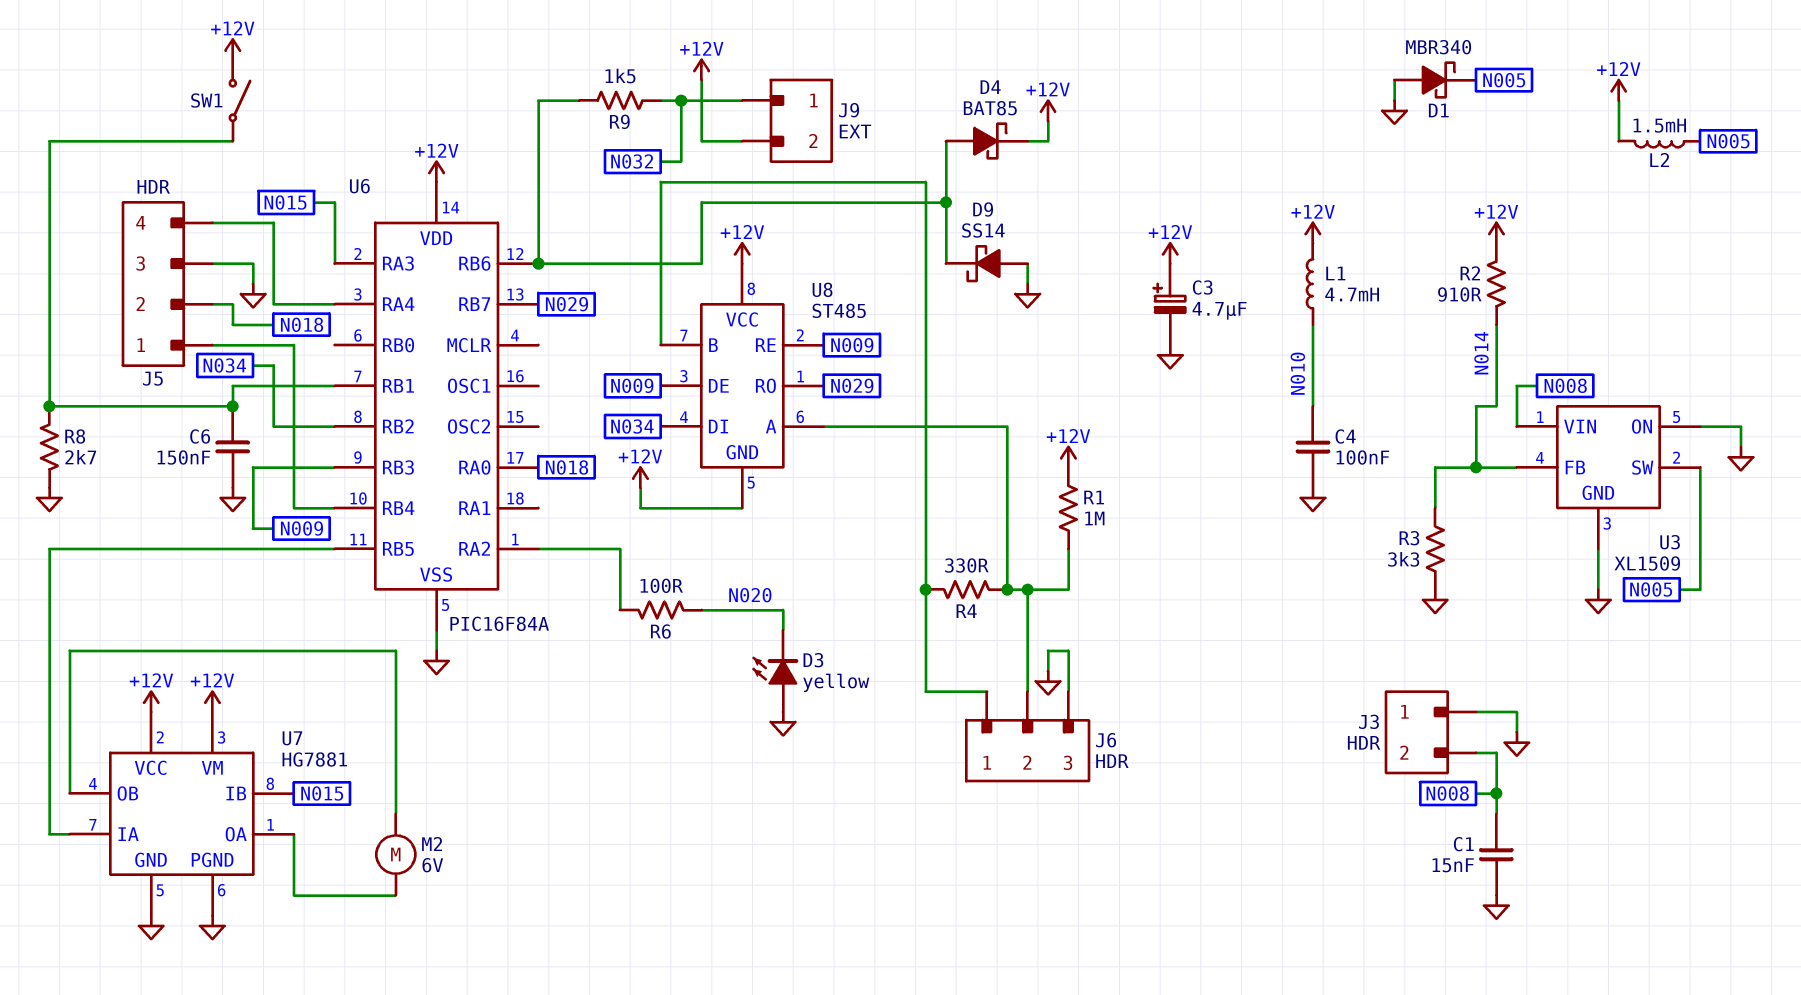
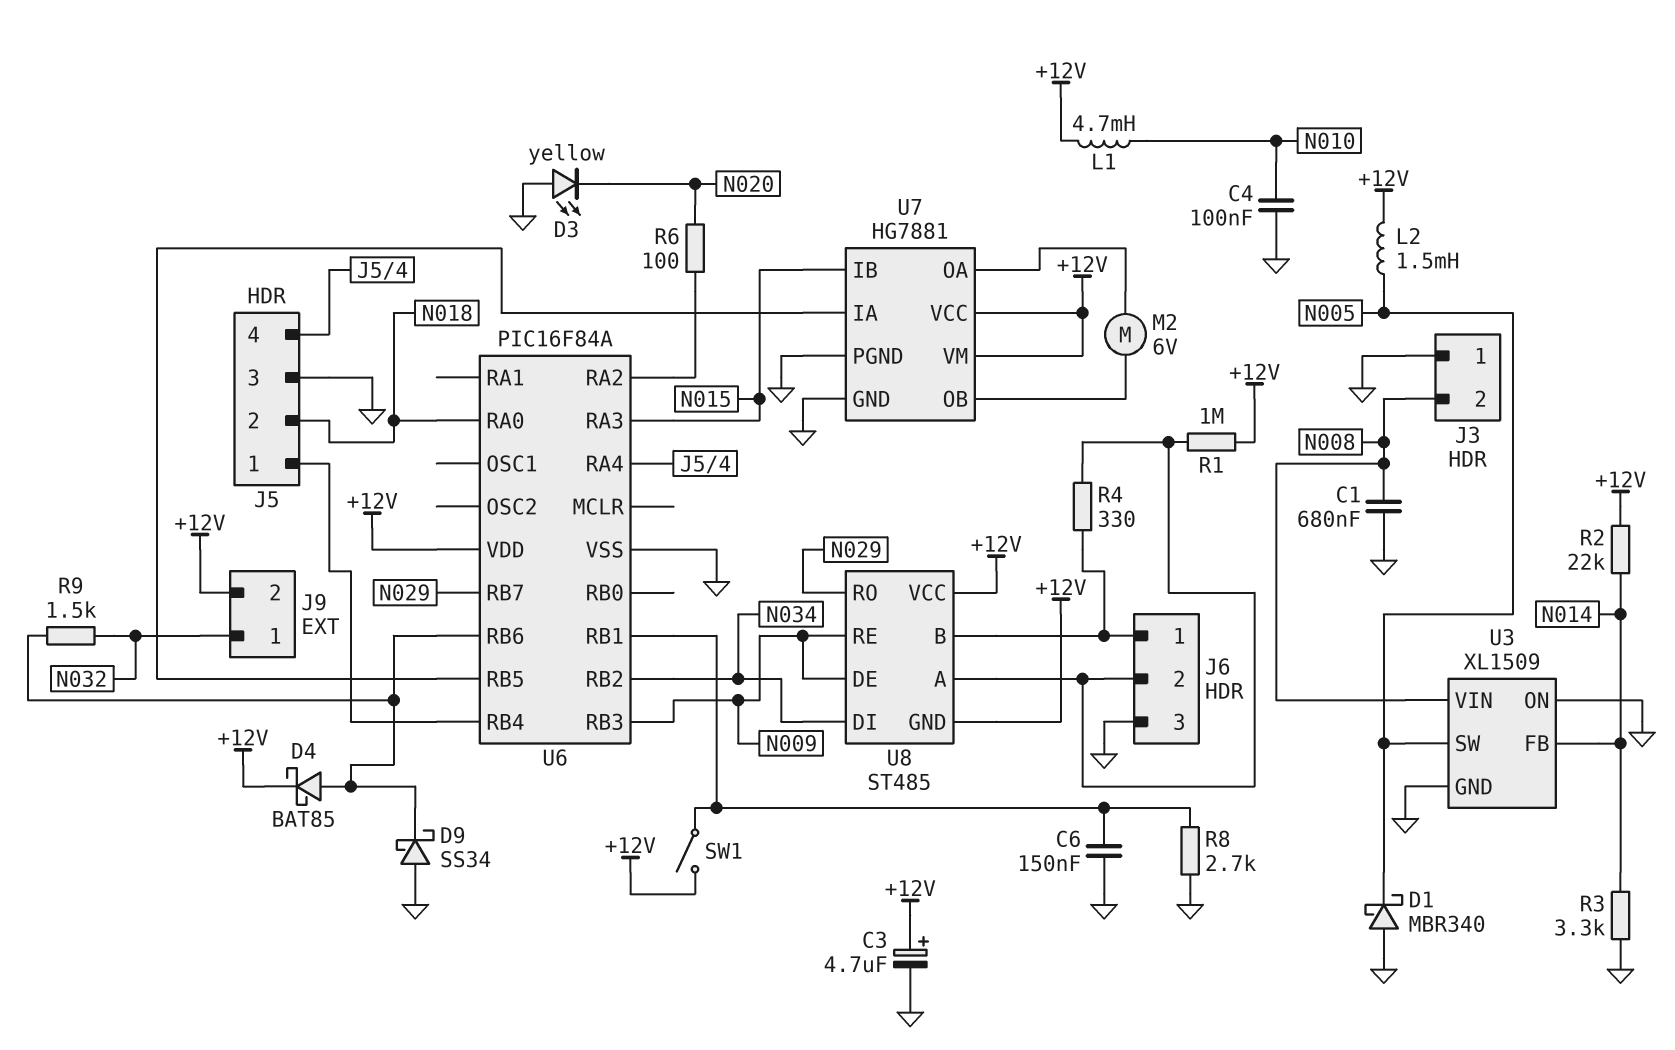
C1: 15nF (GND, N008) -> 680nF (GND, N008)
D9: schottky SS14 (A GND, K U6/RB6) -> schottky SS34 (A GND, K U6/RB6)
R2: 910 (+12V, N014) -> 22k (+12V, N014)

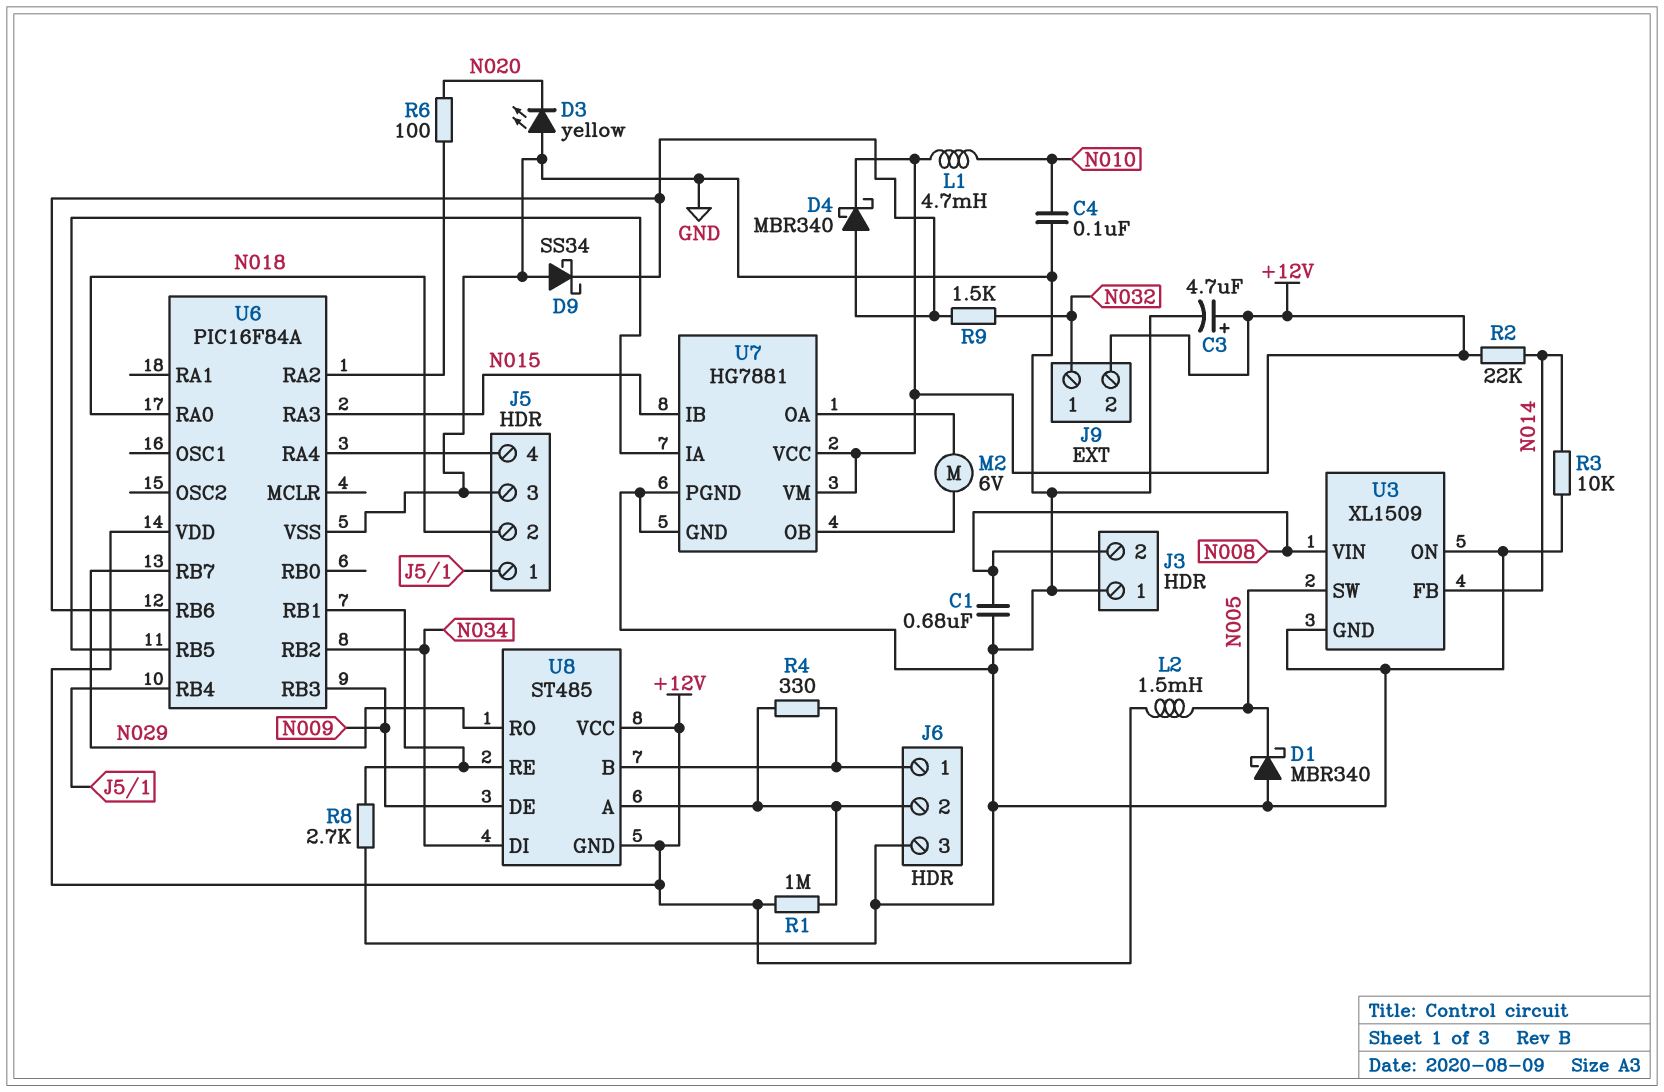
C6: 150nF (GND, U6/RB1) -> none
D4: schottky BAT85 (A U6/RB6, K +12V) -> schottky MBR340 (A U6/RB6, K +12V)
R3: 3.3k (GND, N014) -> 10k (GND, N014)
SW1: switch (+12V, U6/RB1) -> none
U8 pin RE: N009 -> U6/RB1

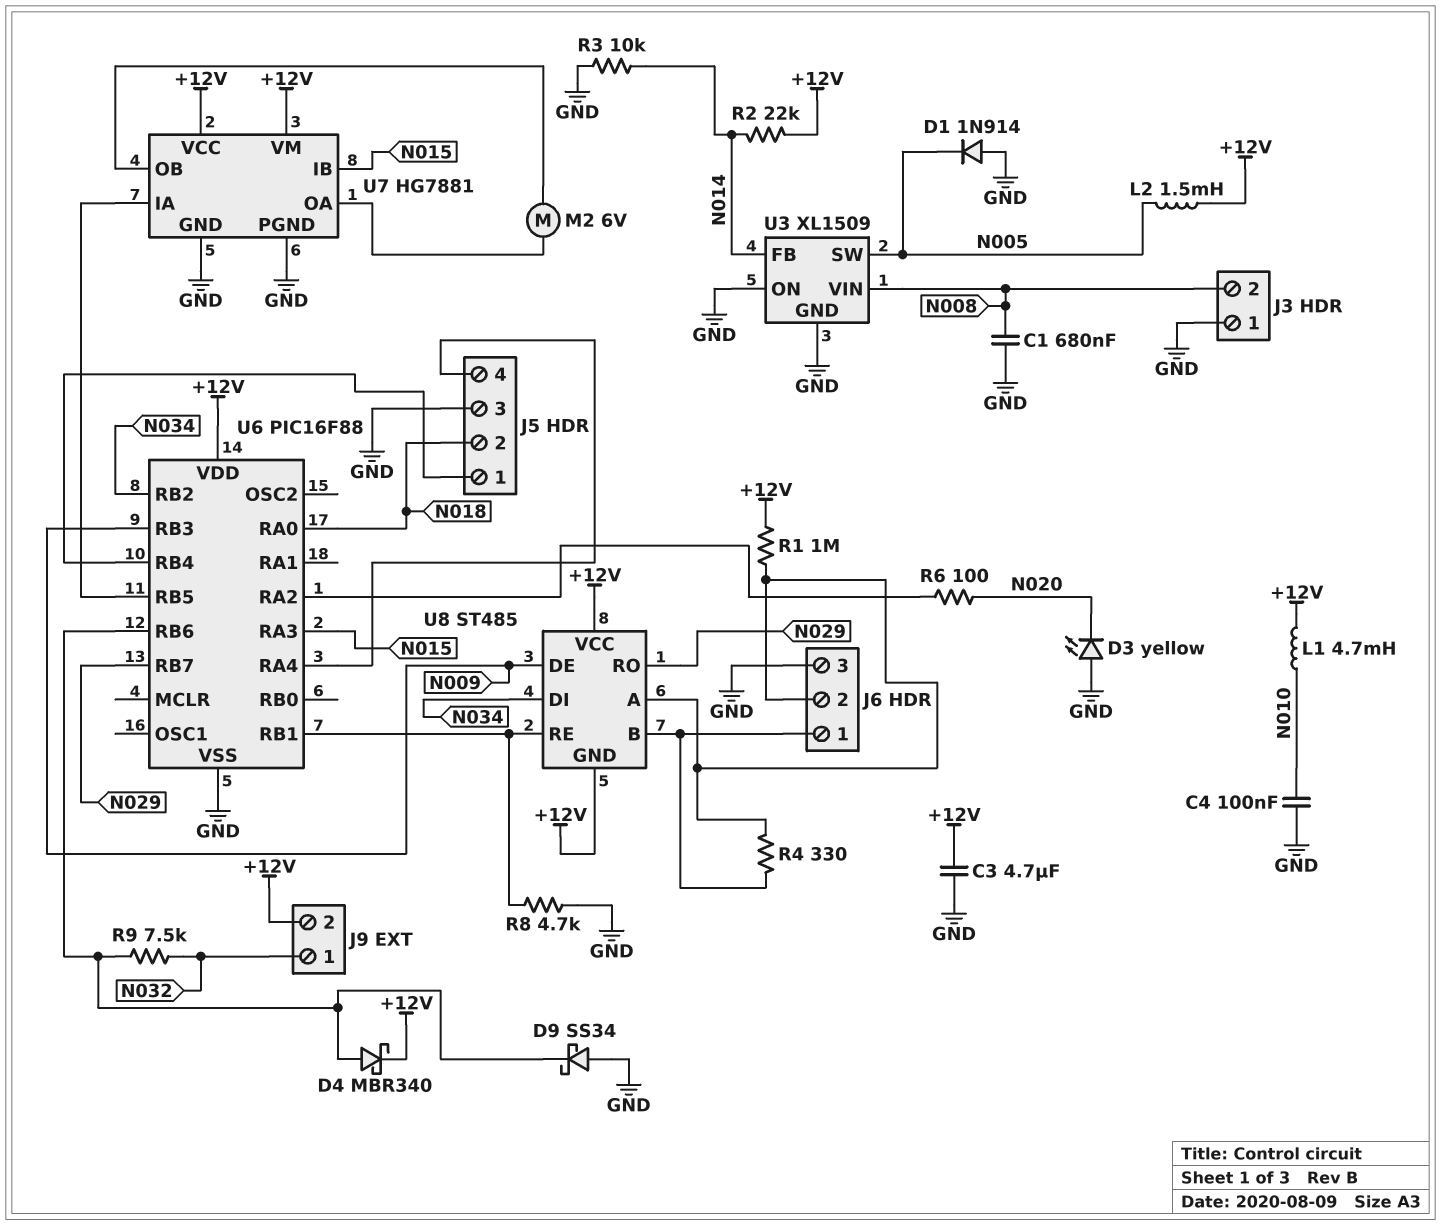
C3: 4.7uF (plus +12V, minus GND) -> 4.7uF (+12V, GND)
D1: schottky MBR340 (A GND, K N005) -> diode 1N914 (A GND, K N005)
R8: 2.7k (GND, U6/RB1) -> 4.7k (GND, U6/RB1)
R9: 1.5k (N032, U6/RB6) -> 7.5k (N032, U6/RB6)
U6: PIC16F84A -> PIC16F88

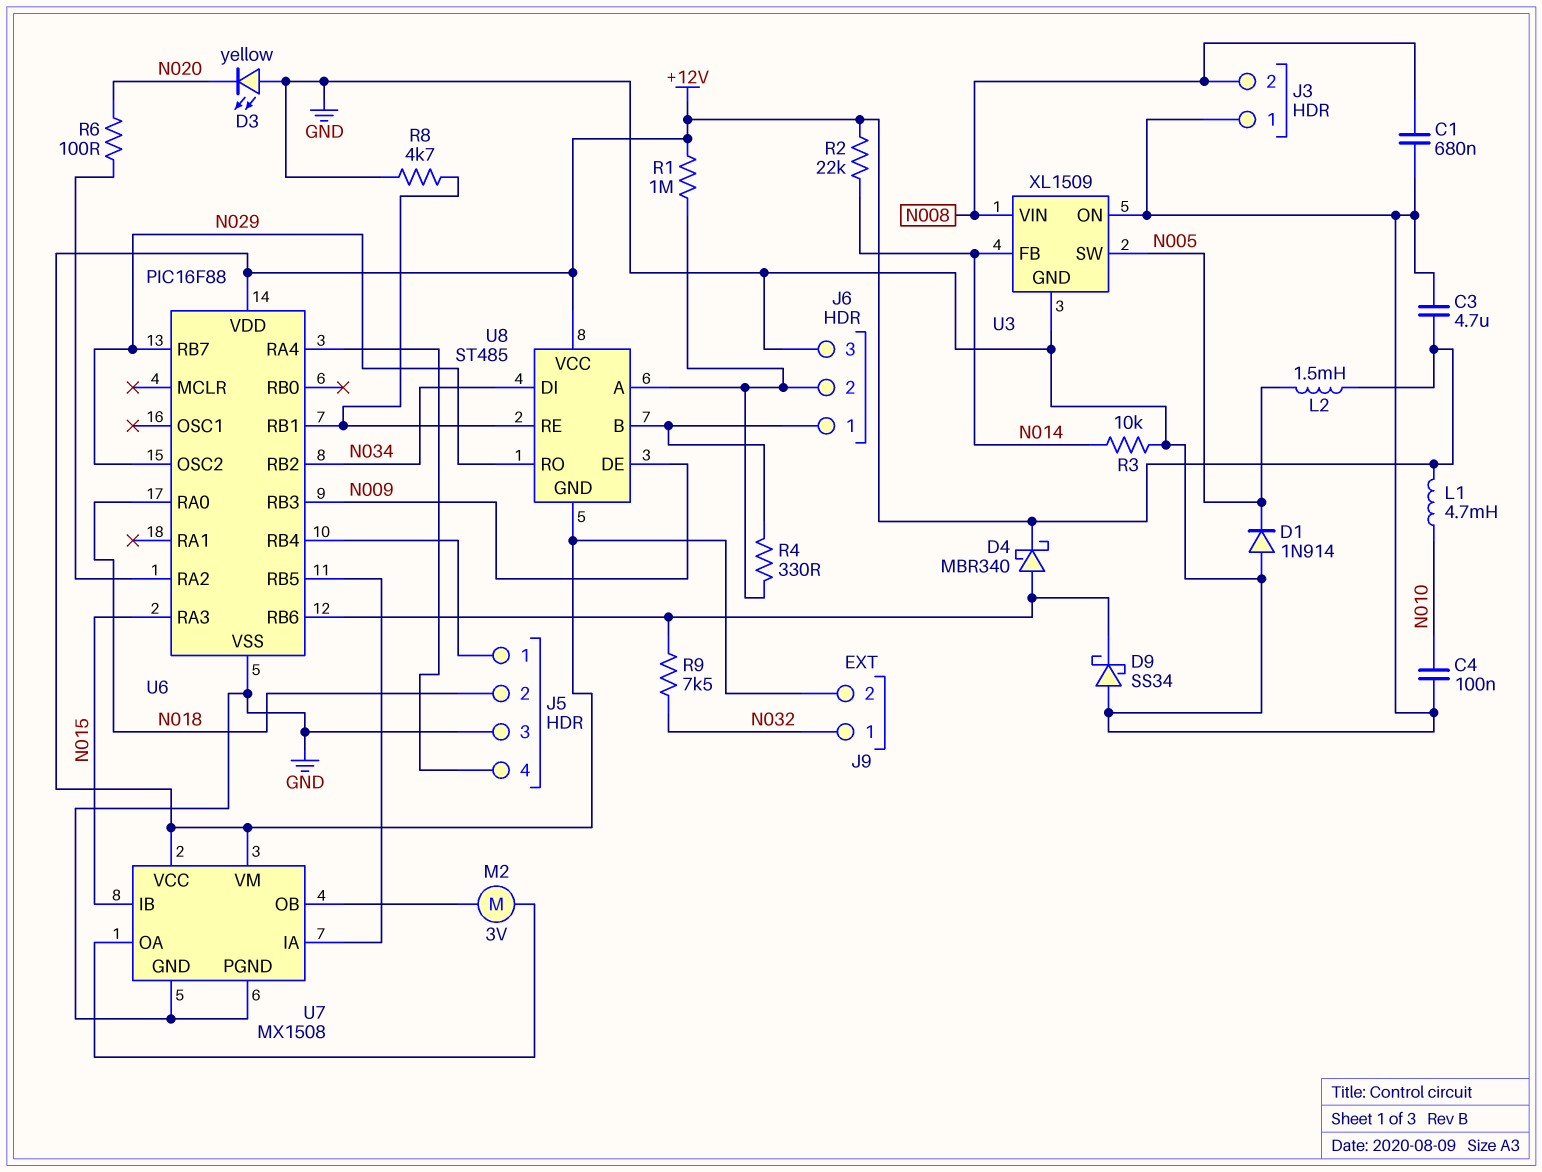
M2: motor 6V (U7/OA, U7/OB) -> motor 3V (U7/OA, U7/OB)
U6 pin OSC2: none -> N029
U7: HG7881 -> MX1508

